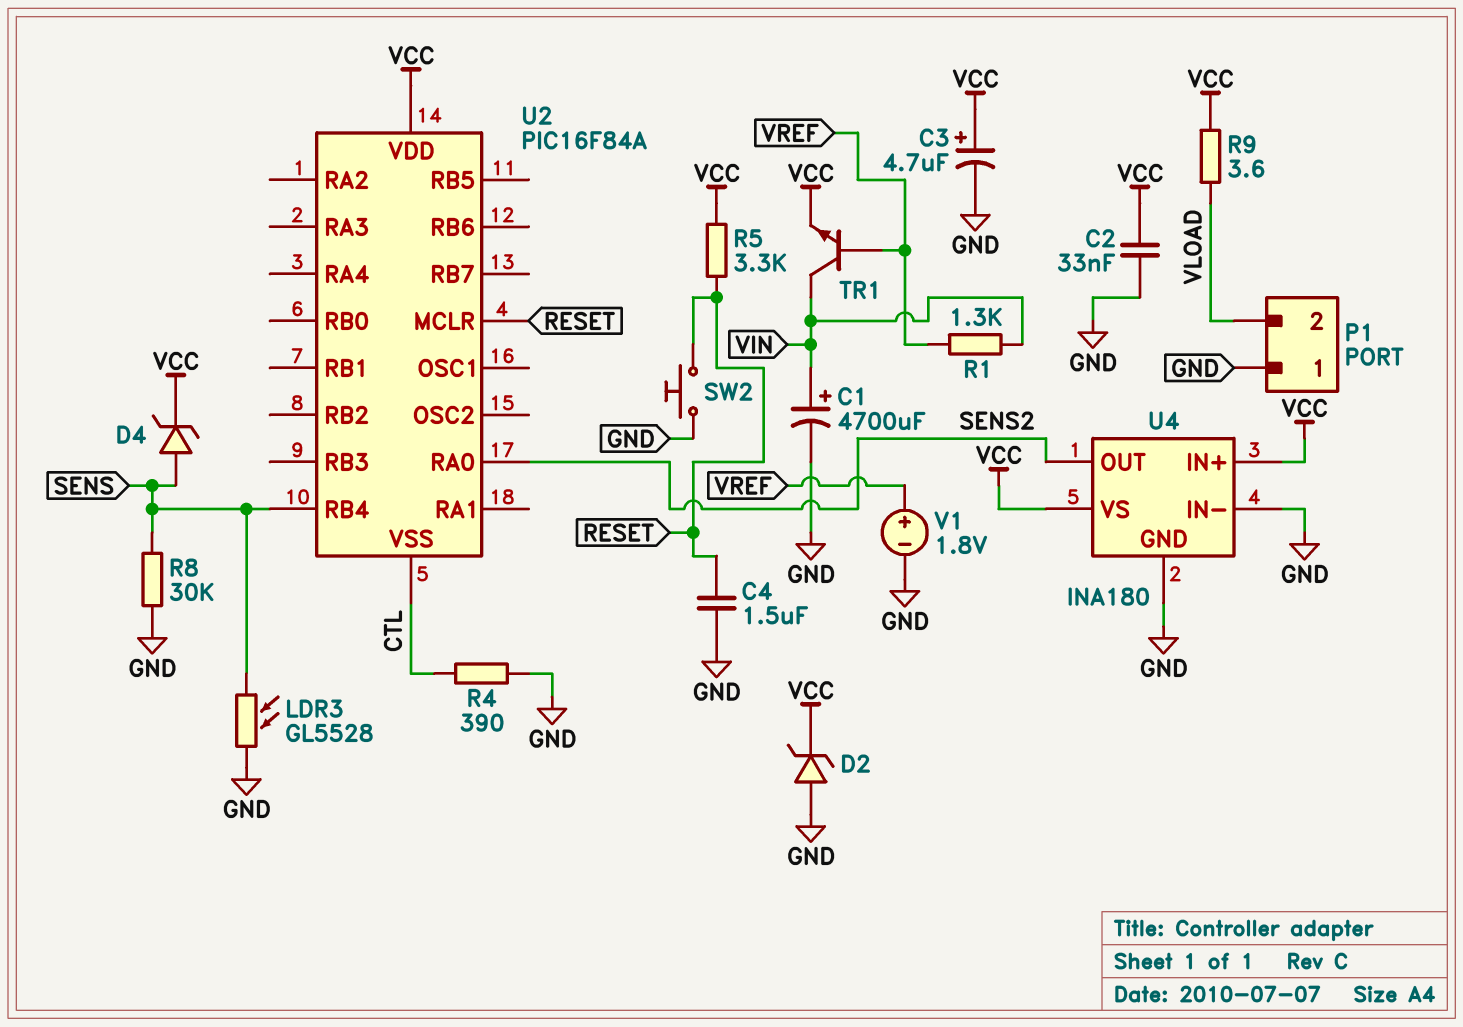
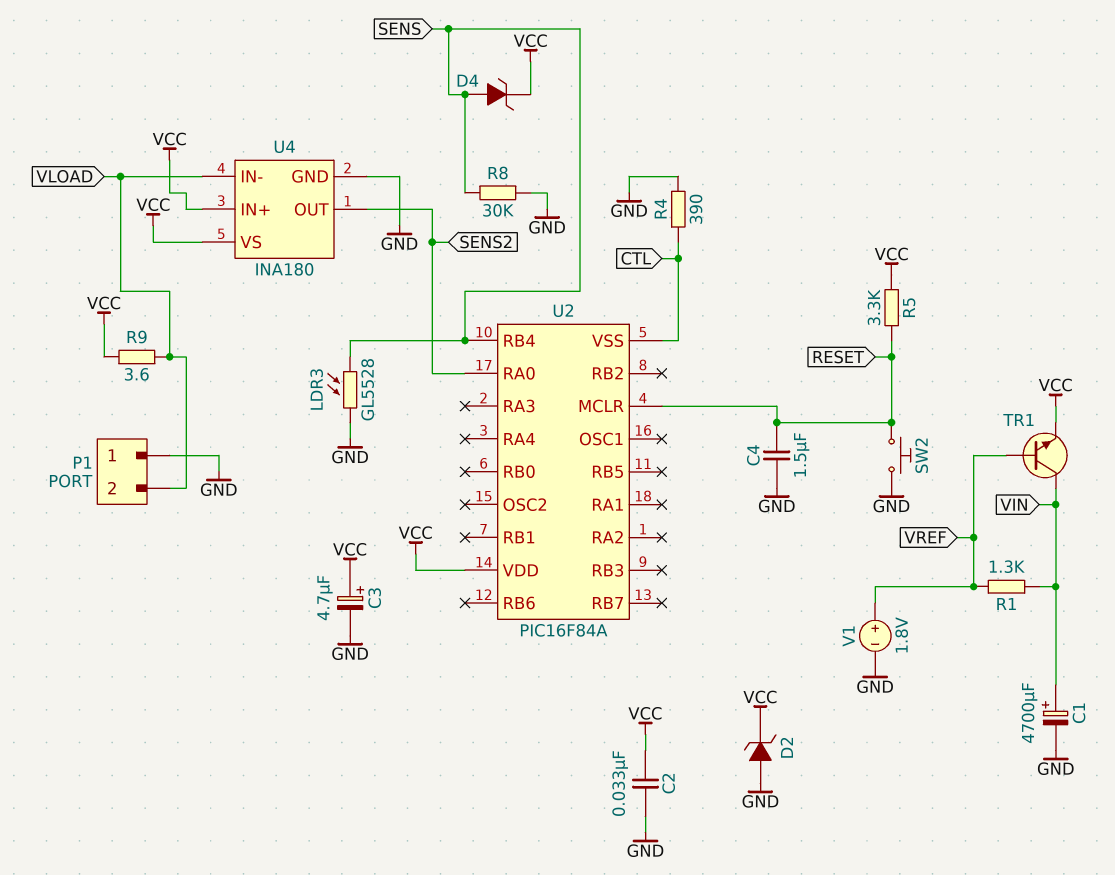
U4 pin IN-: GND -> VLOAD

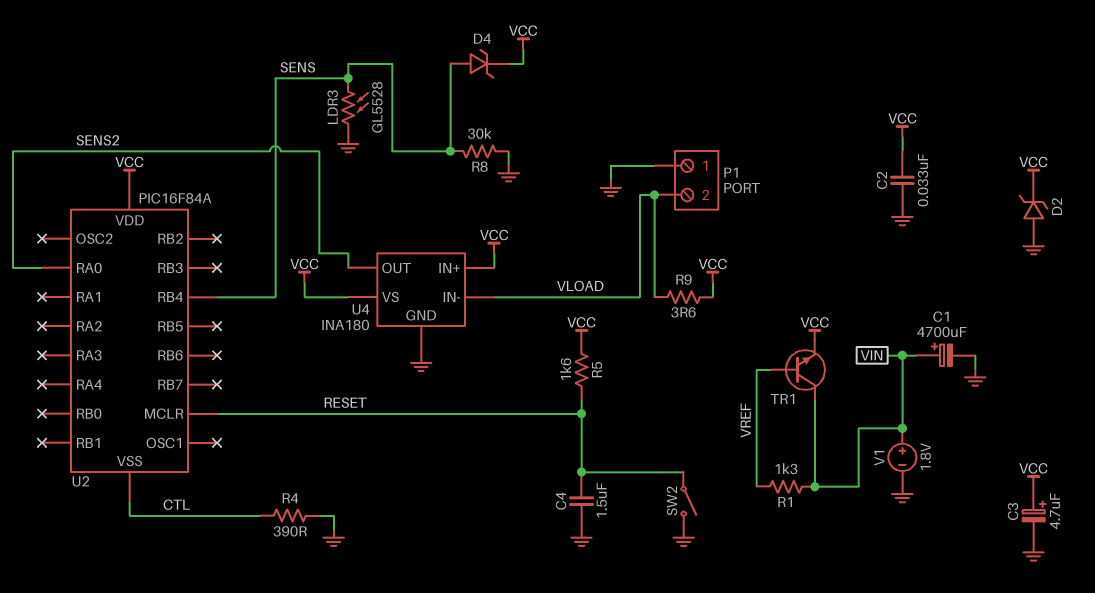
R5: 3.3k (RESET, VCC) -> 1.6k (RESET, VCC)
SW2: button (GND, RESET) -> switch (GND, RESET)
V1: 1.8V (plus VREF, minus GND) -> 1.8V (plus VIN, minus GND)

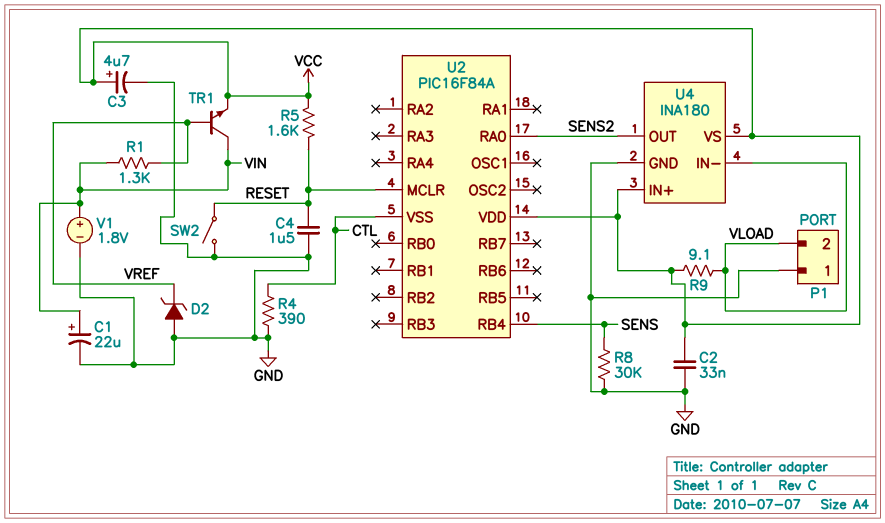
C1: 4700uF (plus VIN, minus GND) -> 22uF (plus VIN, minus GND)
D2: zener (A GND, K VCC) -> zener (A GND, K VREF)
D4: zener (A SENS, K VCC) -> none
LDR3: GL5528 (GND, SENS) -> none
R9: 3.6 (VCC, VLOAD) -> 9.1 (VCC, VLOAD)

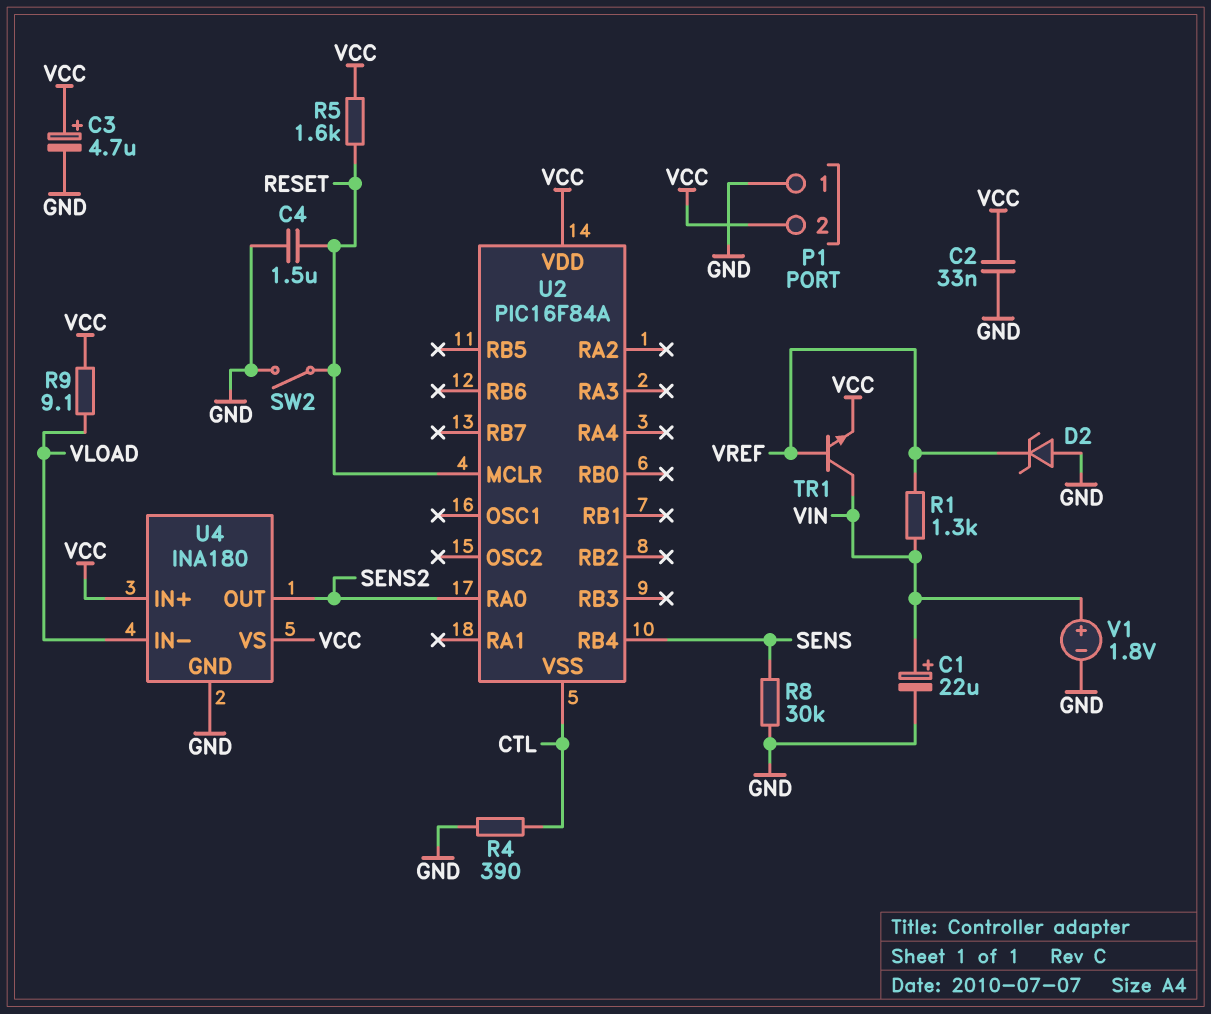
P1 pin 2: VLOAD -> VCC

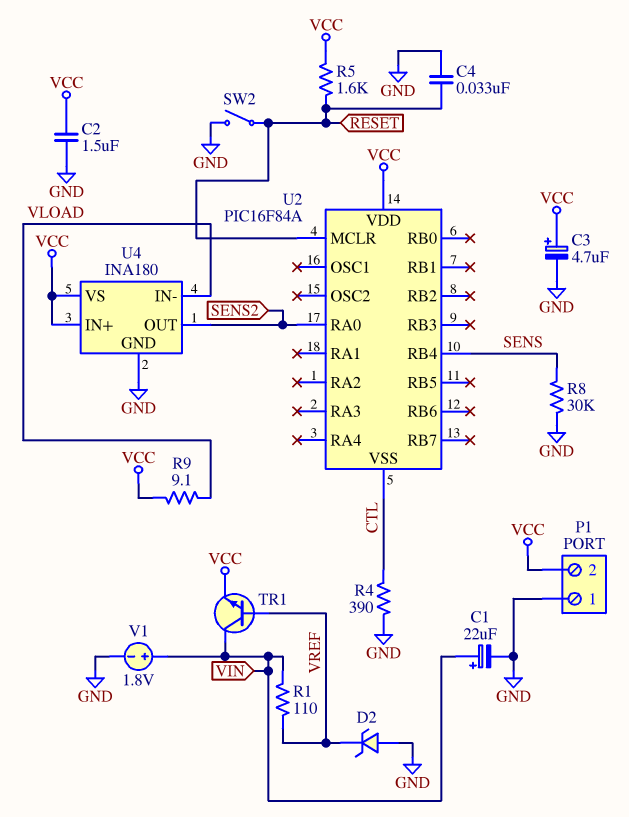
C2: 33nF (GND, VCC) -> 1.5uF (GND, VCC)
C4: 1.5uF (GND, RESET) -> 33nF (GND, RESET)
R1: 1.3k (VIN, VREF) -> 110 (VIN, VREF)

